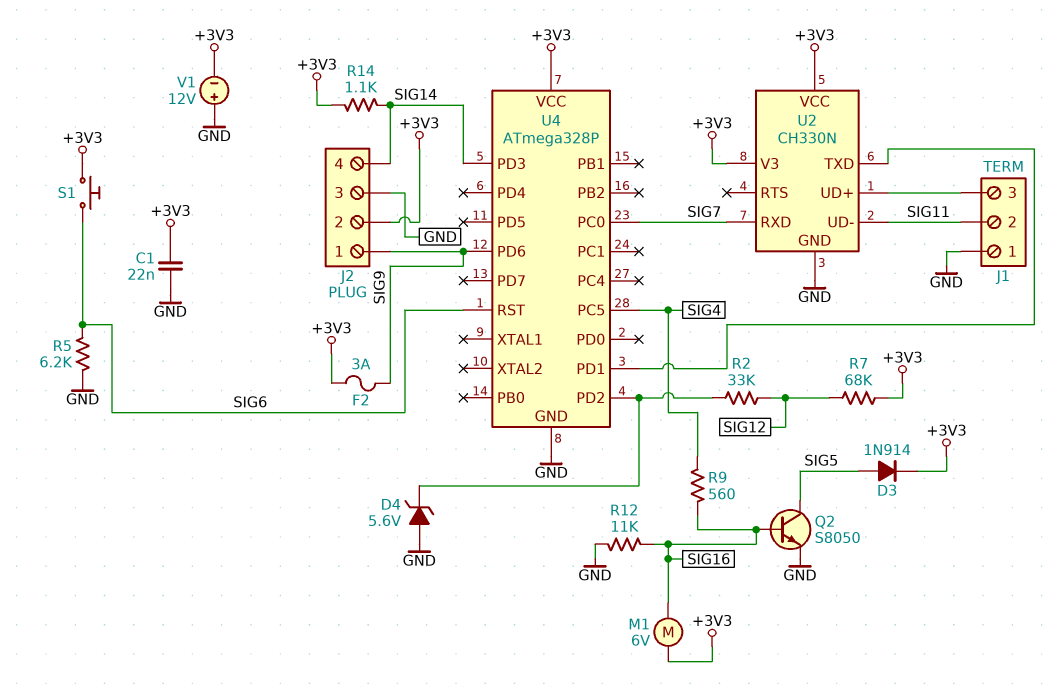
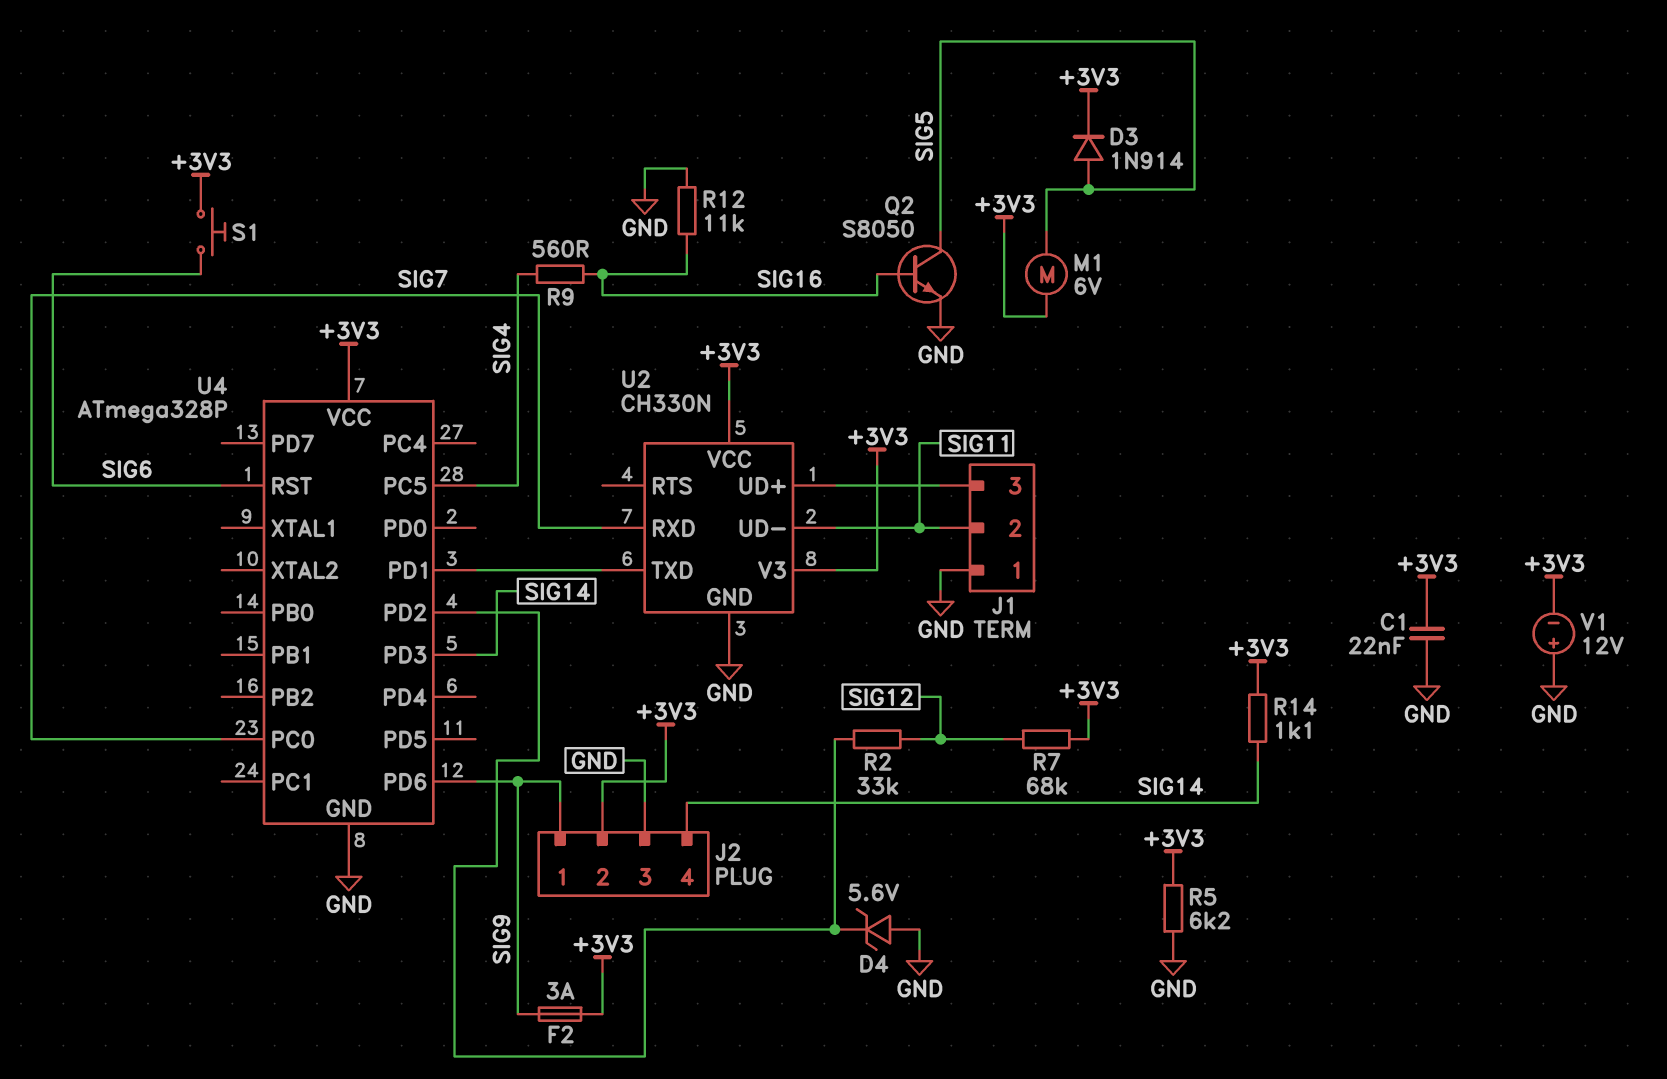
M1: motor 6V (+3V3, SIG16) -> motor 6V (+3V3, SIG5)
R5: 6.2k (GND, SIG6) -> 6.2k (+3V3, GND)

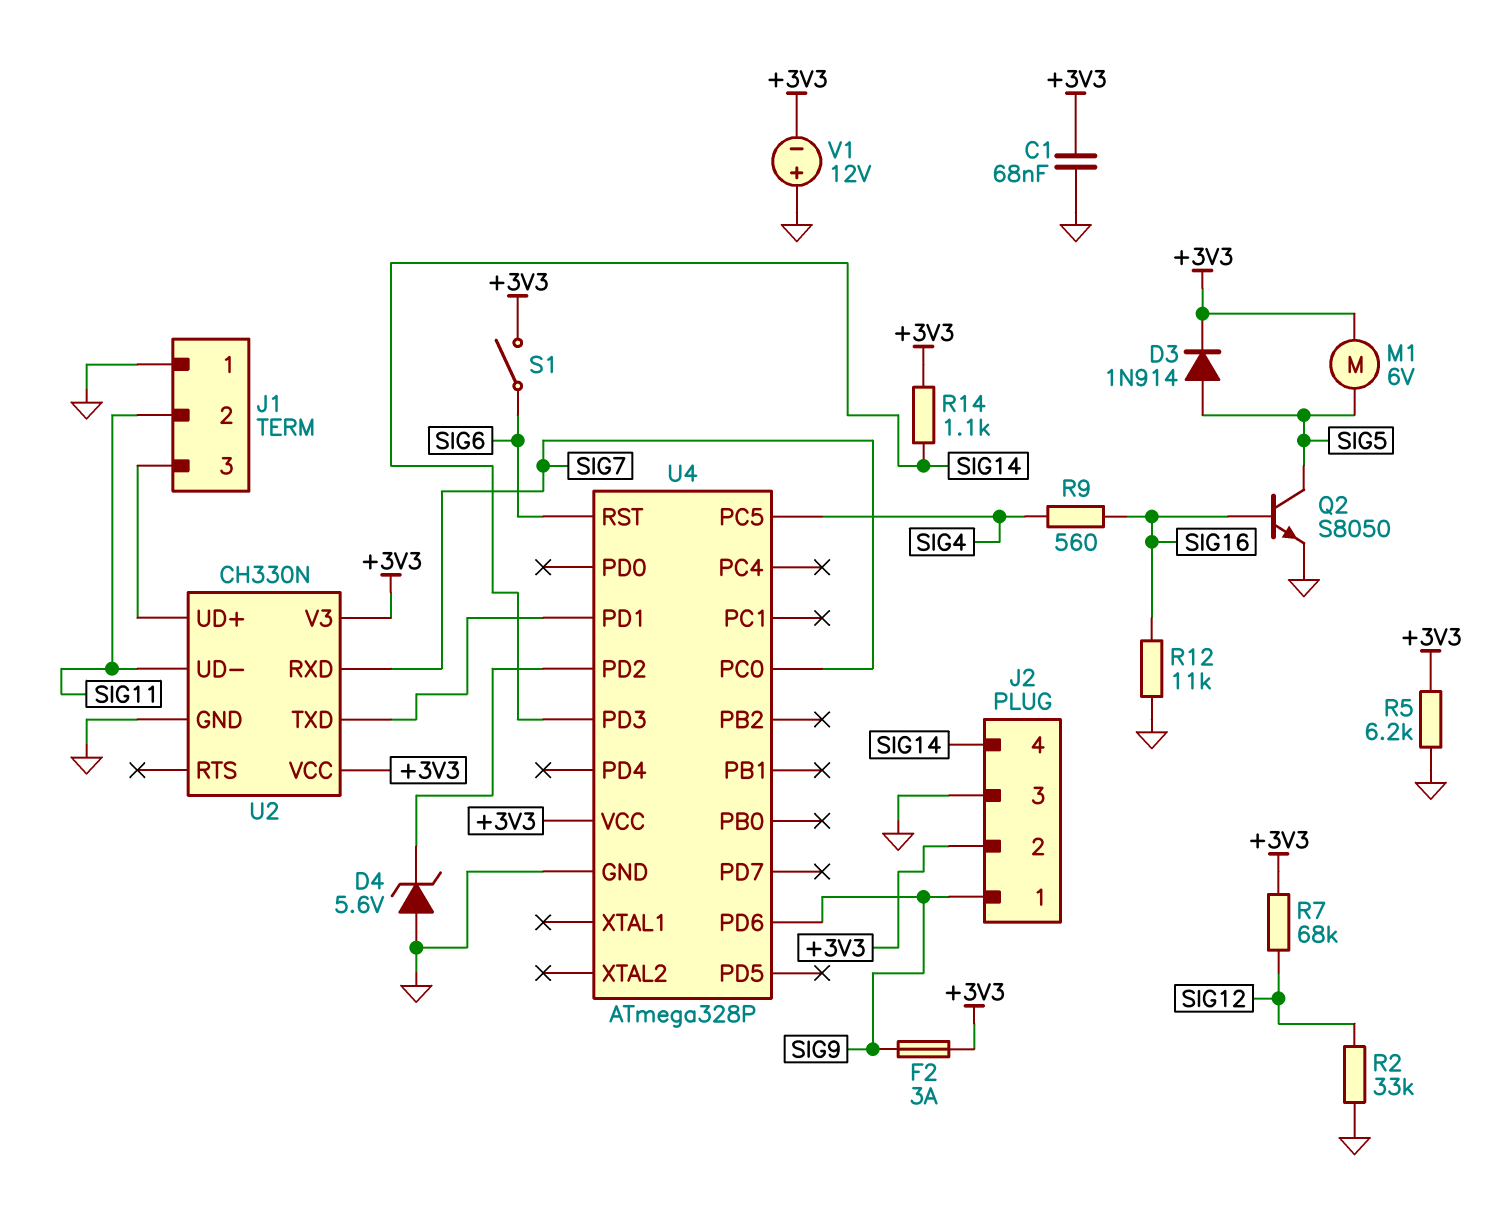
C1: 22nF (+3V3, GND) -> 68nF (+3V3, GND)
R2: 33k (SIG12, U4/PD2) -> 33k (GND, SIG12)
S1: button (+3V3, SIG6) -> switch (+3V3, SIG6)

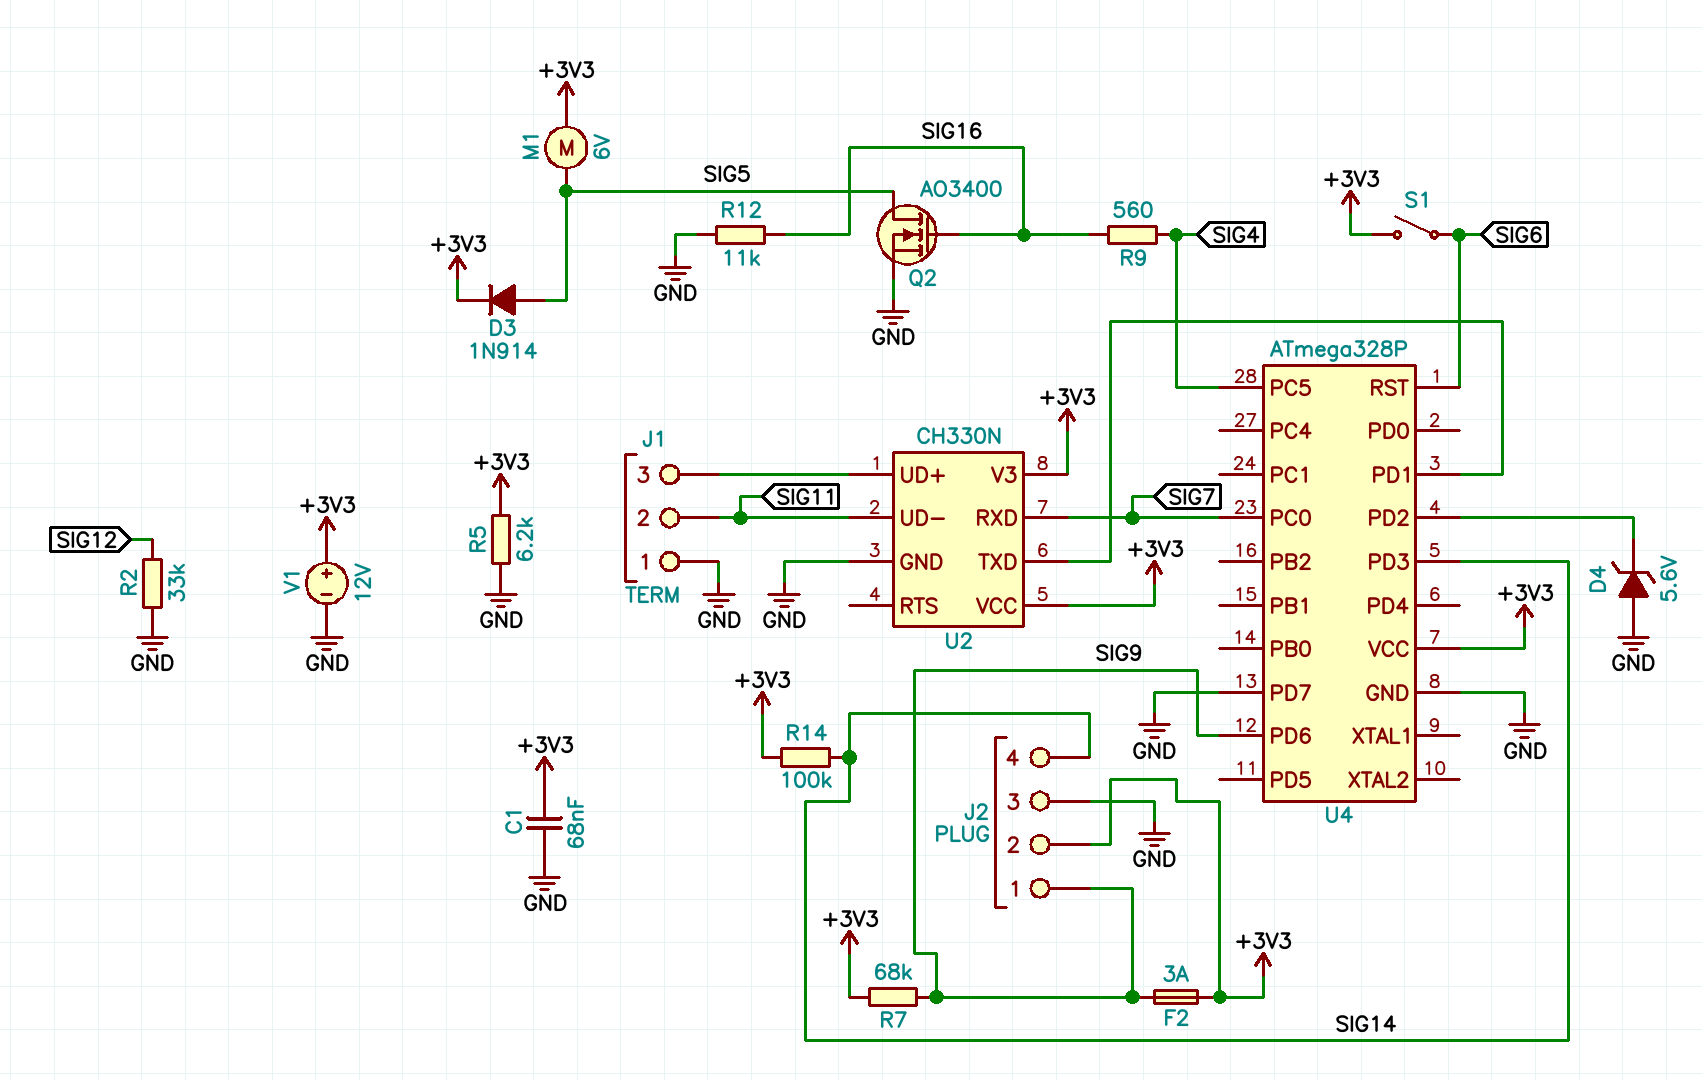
Q2: NPN S8050 (B SIG16, C SIG5, E GND) -> NMOS AO3400 (G SIG16, D SIG5, S GND)
R7: 68k (+3V3, SIG12) -> 68k (+3V3, SIG9)
R14: 1.1k (+3V3, SIG14) -> 100k (+3V3, SIG14)
U4 pin PD7: none -> GND
V1: 12V (plus GND, minus +3V3) -> 12V (plus +3V3, minus GND)

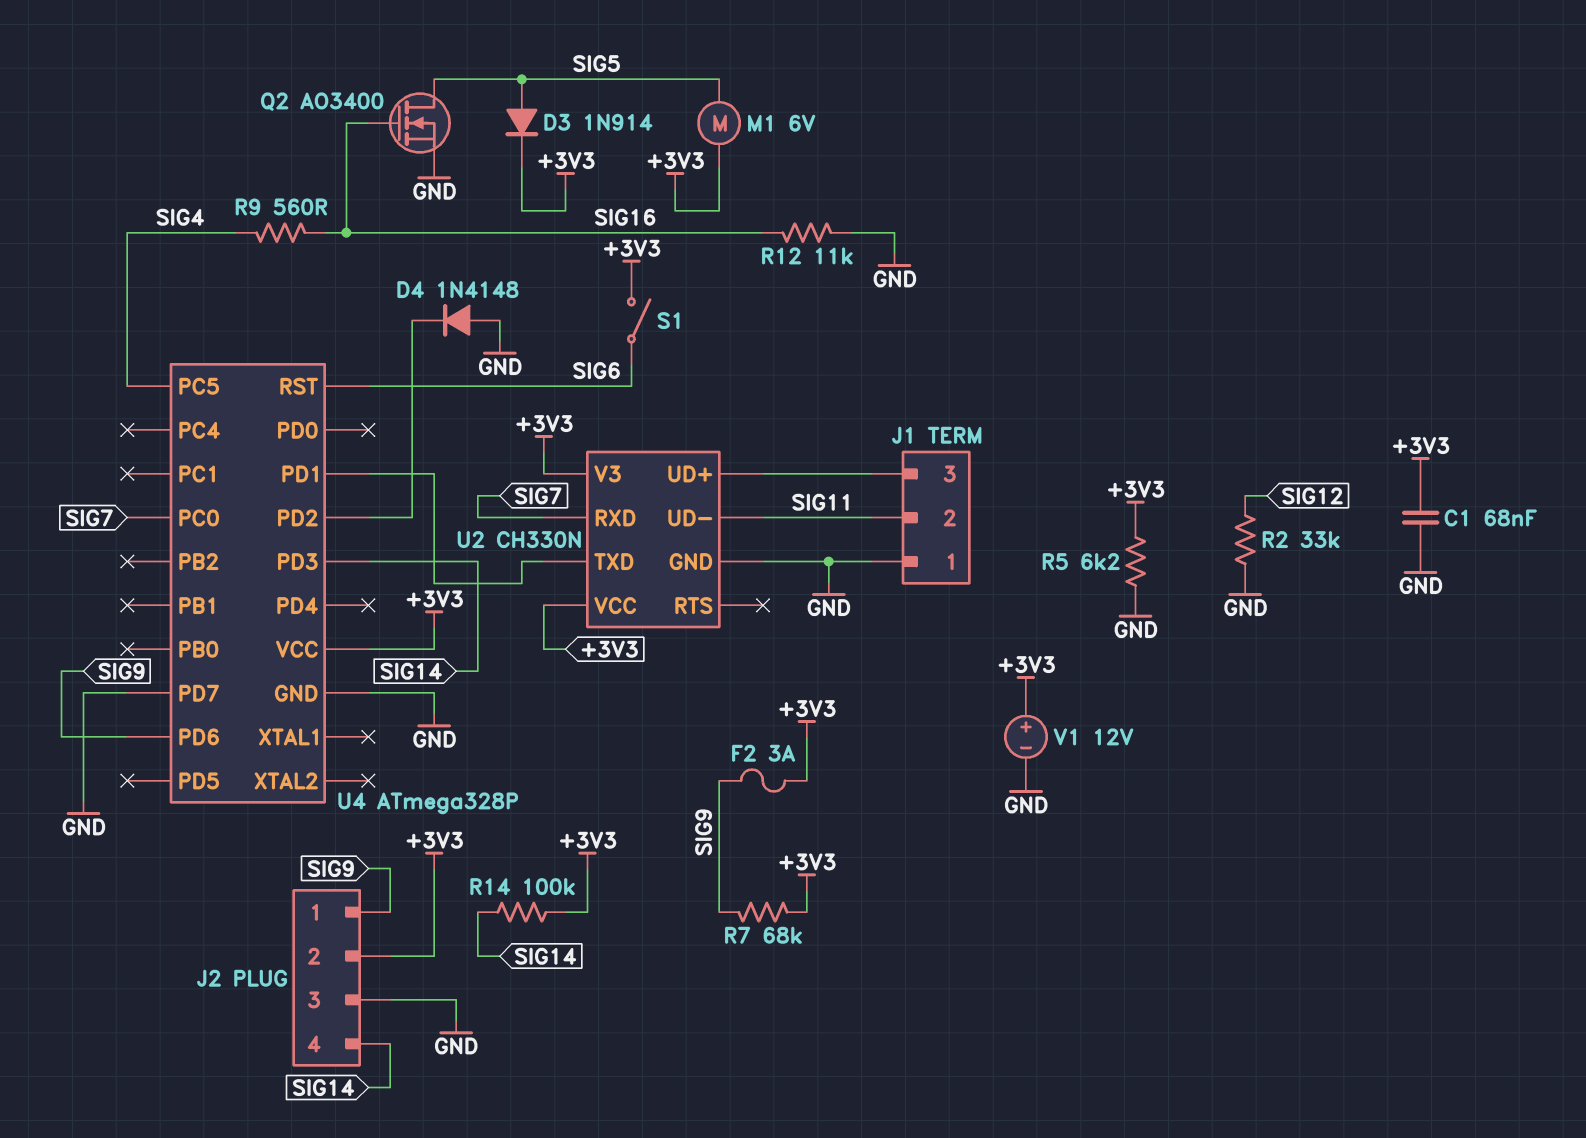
D4: zener 5.6V (A GND, K U4/PD2) -> diode 1N4148 (A GND, K U4/PD2)

